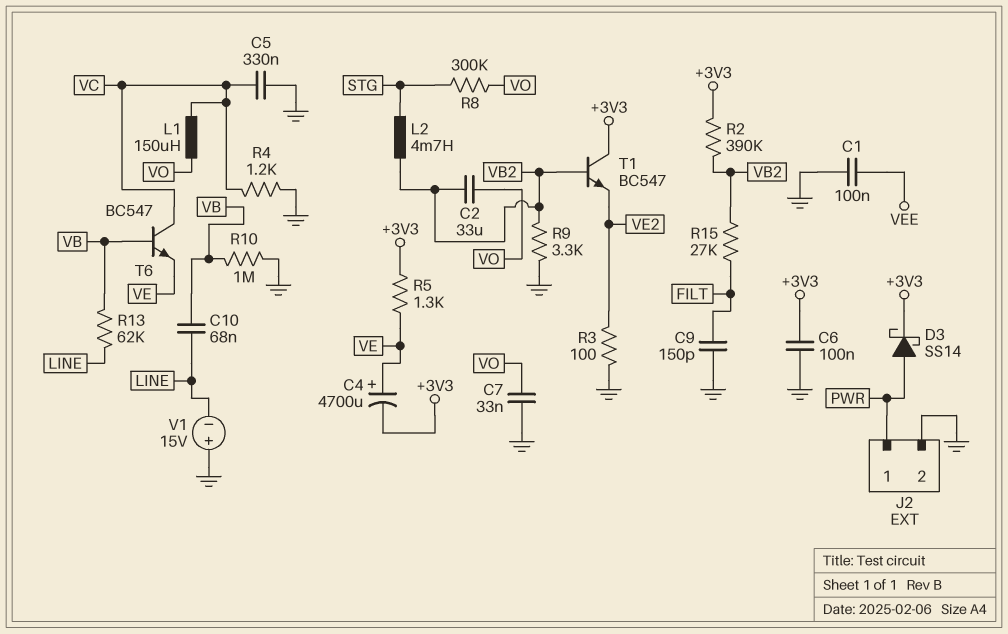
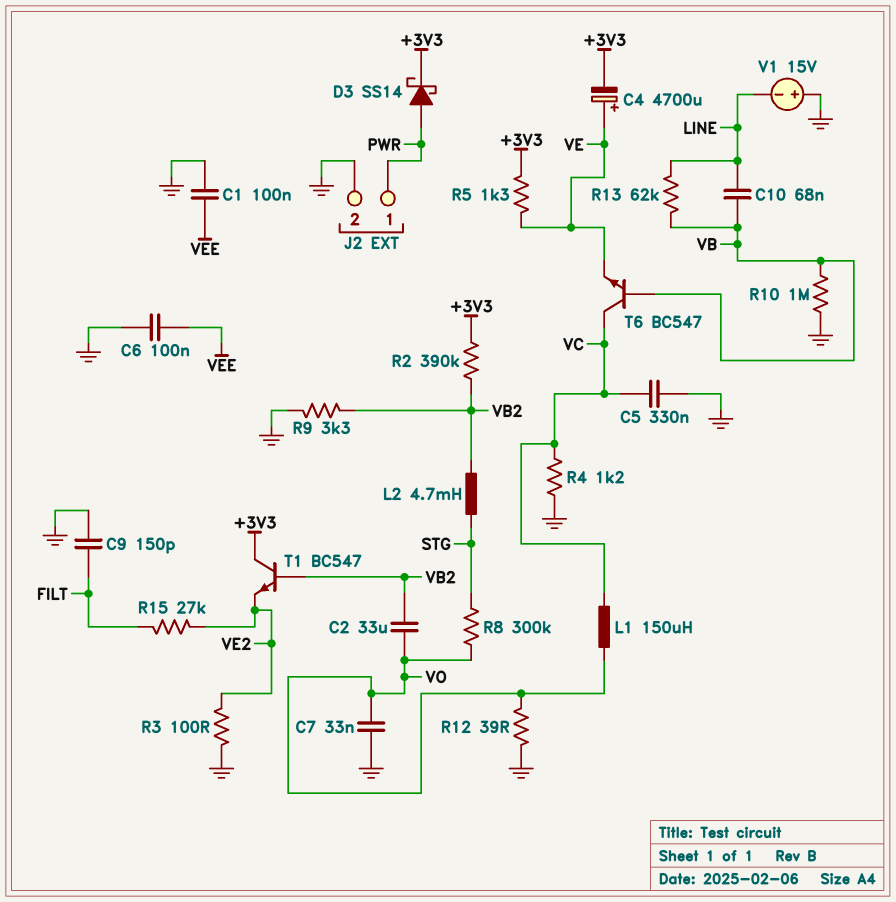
C6: 100nF (+3V3, GND) -> 100nF (GND, VEE)
R12: none -> 39 (GND, VO)
R15: 27k (FILT, VB2) -> 27k (FILT, VE2)

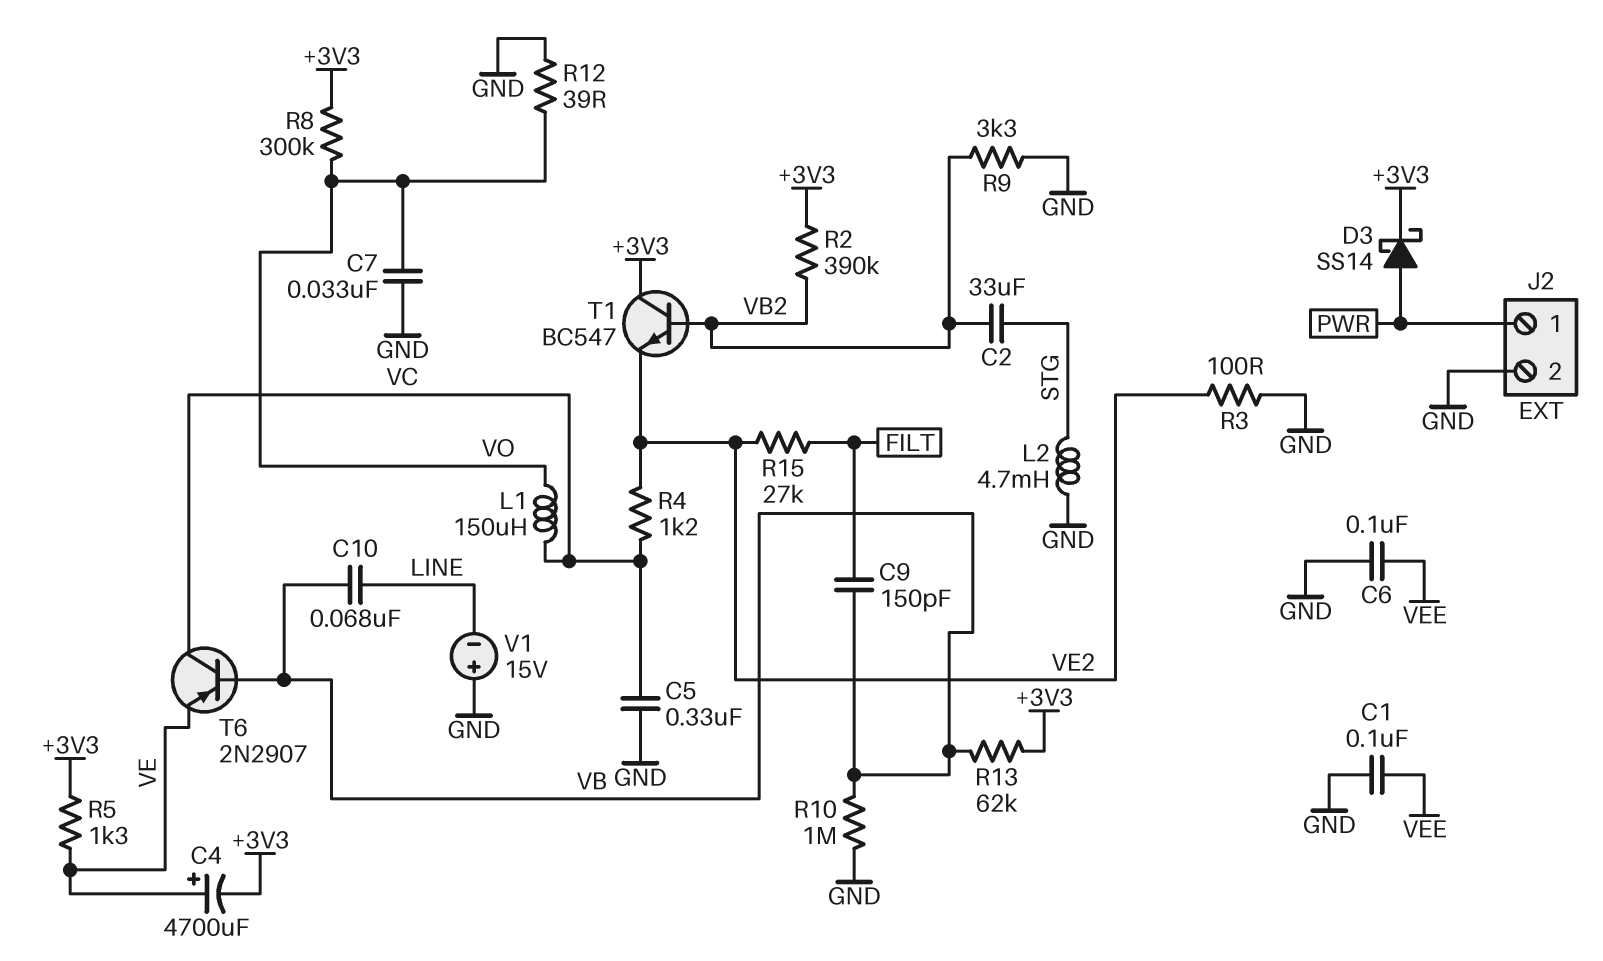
C2: 33uF (VB2, VO) -> 33uF (STG, VB2)
C9: 150pF (FILT, GND) -> 150pF (FILT, VB)
L2: 4.7mH (STG, VB2) -> 4.7mH (GND, STG)
R4: 1.2k (GND, VC) -> 1.2k (VC, VE2)
R8: 300k (STG, VO) -> 300k (+3V3, VO)
R13: 62k (LINE, VB) -> 62k (+3V3, VB)
T6: NPN BC547 (B VB, C VC, E VE) -> PNP 2N2907 (B VB, C VC, E VE)

